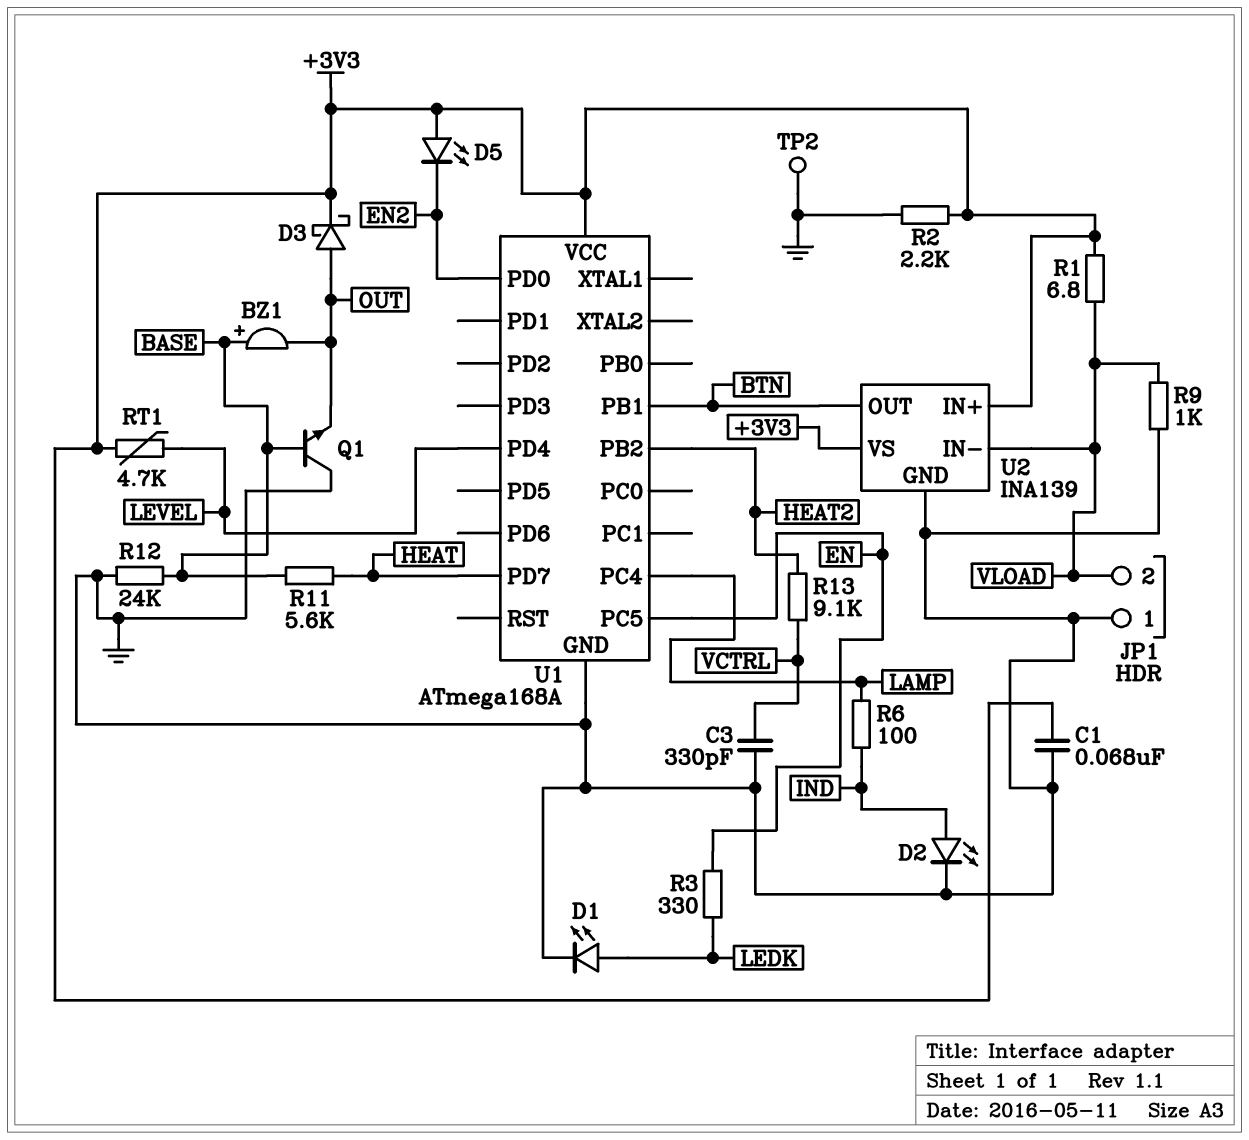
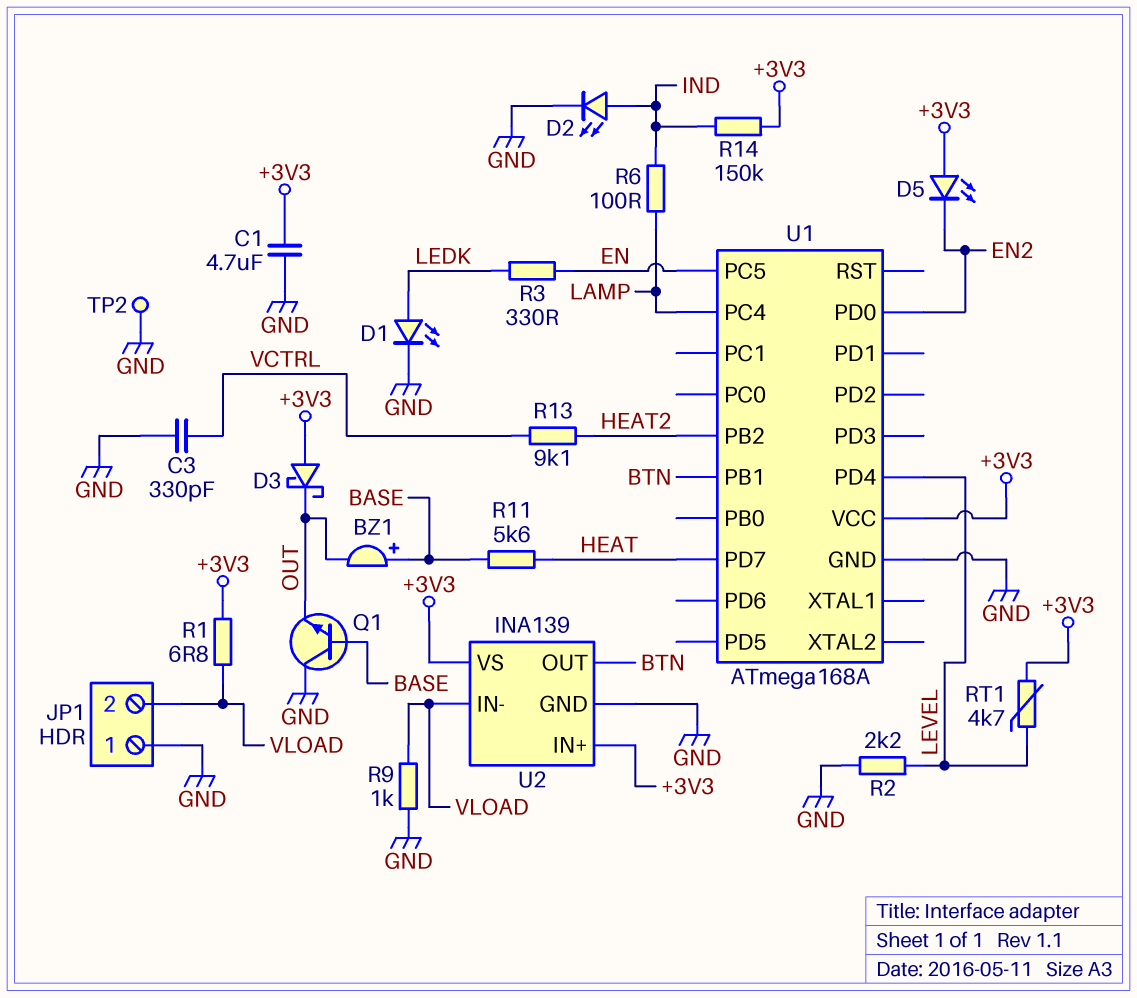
C1: 68nF (+3V3, GND) -> 4.7uF (+3V3, GND)
D3: schottky (A OUT, K +3V3) -> schottky (A +3V3, K OUT)
R2: 2.2k (+3V3, GND) -> 2.2k (GND, LEVEL)
R12: 24k (BASE, GND) -> none
R14: none -> 150k (+3V3, IND)

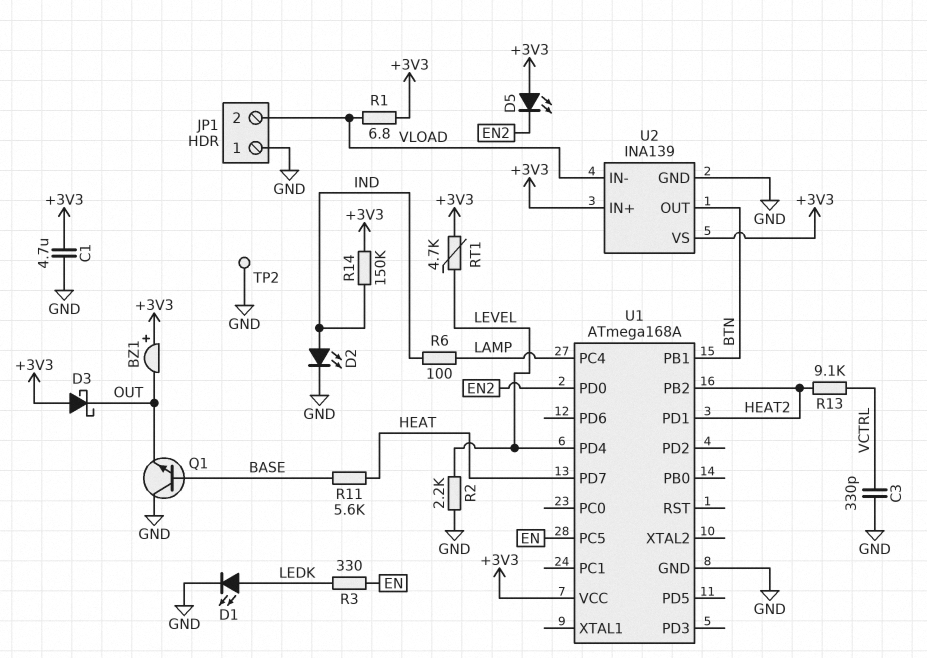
BZ1: buzzer (plus BASE, minus OUT) -> buzzer (plus +3V3, minus OUT)
R9: 1k (GND, VLOAD) -> none
U1 pin PD1: none -> HEAT2

